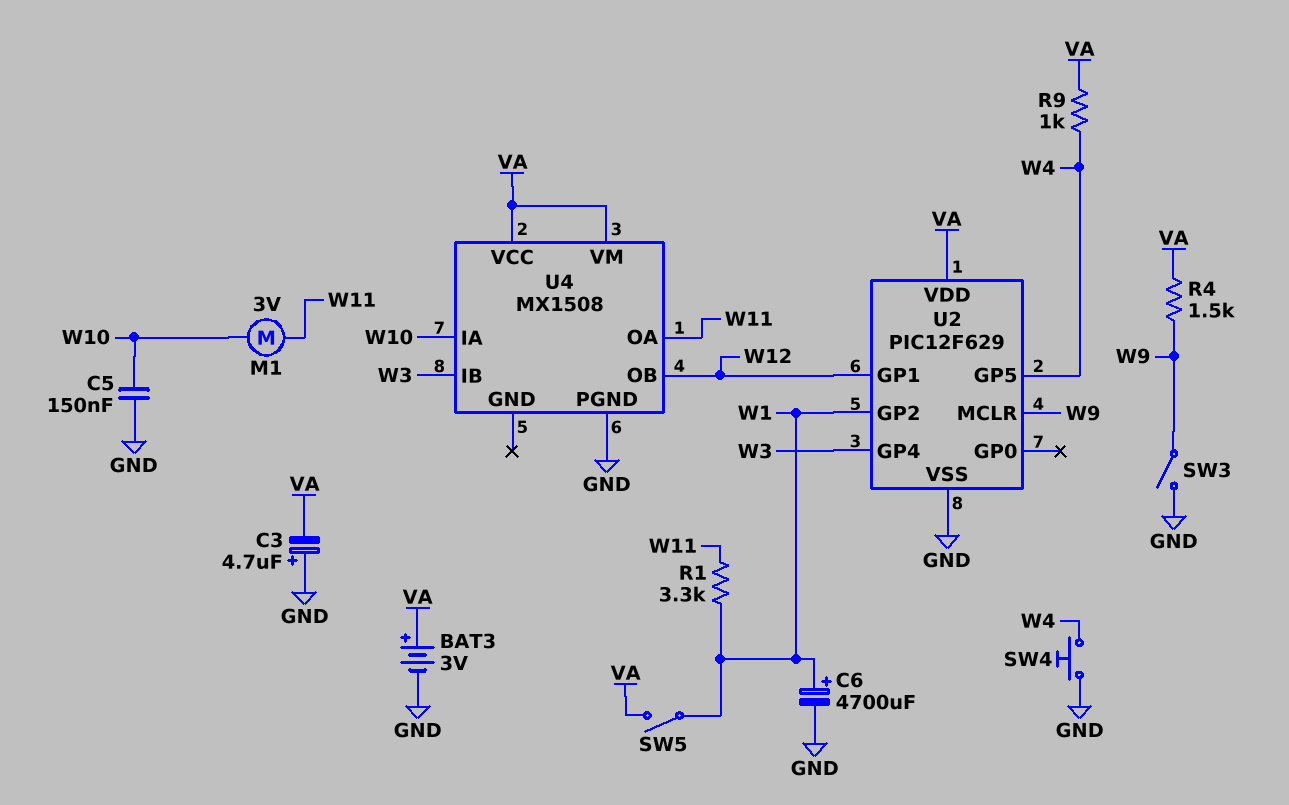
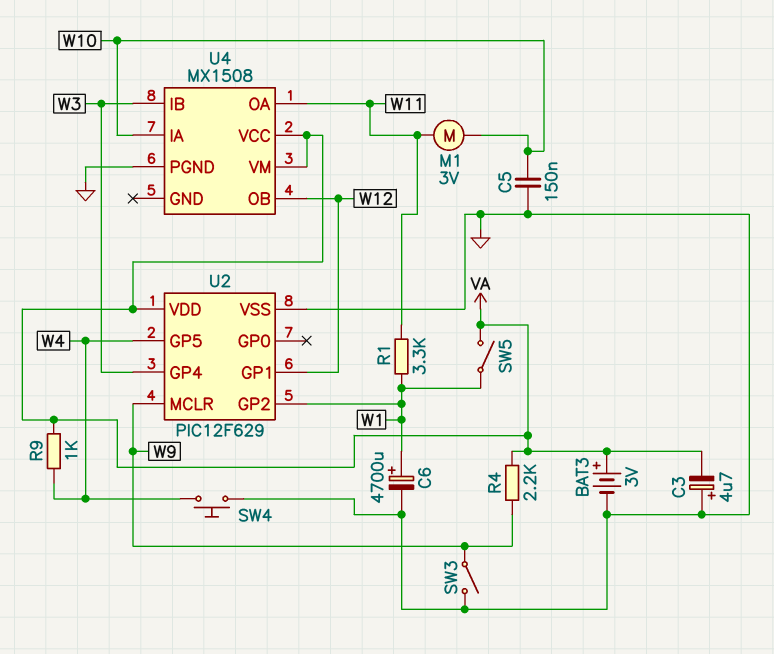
R4: 1.5k (VA, W9) -> 2.2k (VA, W9)

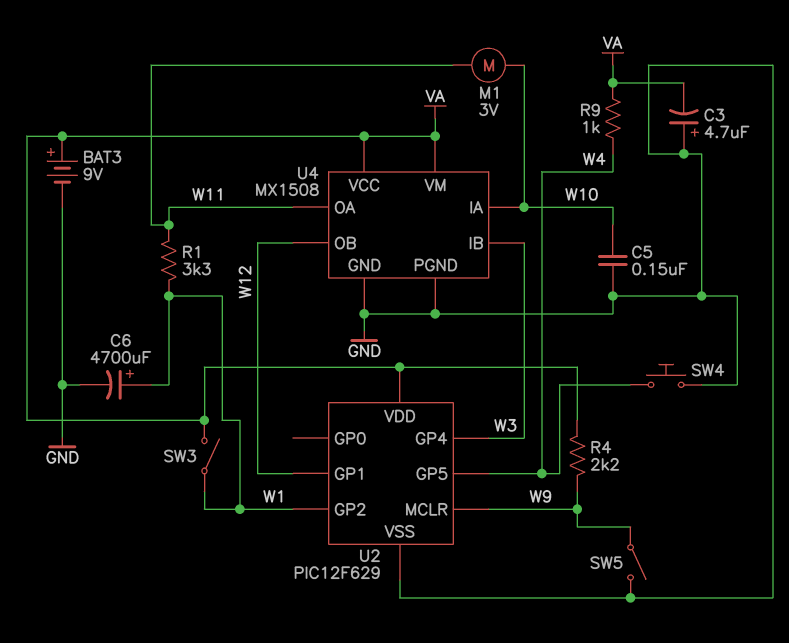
BAT3: 3V (plus VA, minus GND) -> 9V (plus VA, minus GND)
SW3: switch (GND, W9) -> switch (VA, W1)
SW5: switch (VA, W1) -> switch (GND, W9)
U4 pin GND: none -> GND

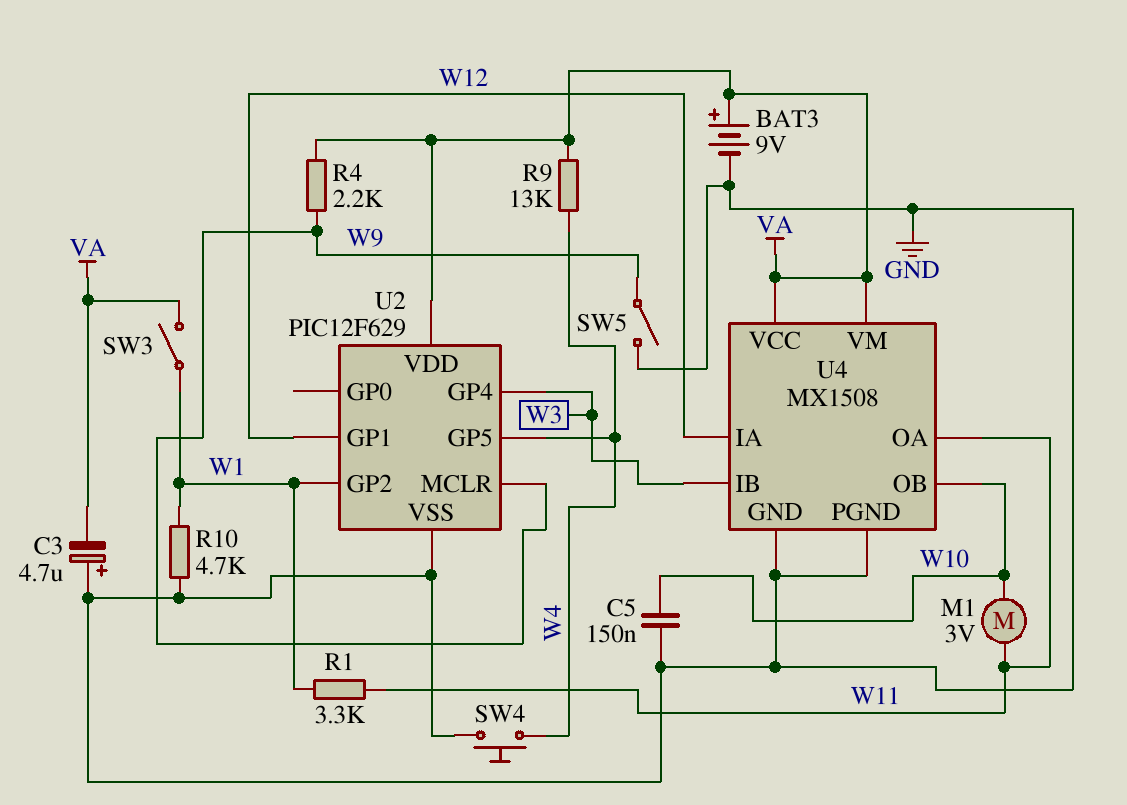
C6: 4700uF (plus W1, minus GND) -> none
R9: 1k (VA, W4) -> 13k (VA, W4)
R10: none -> 4.7k (GND, W1)
U4 pin IA: W10 -> W12
U4 pin OB: W12 -> W10

